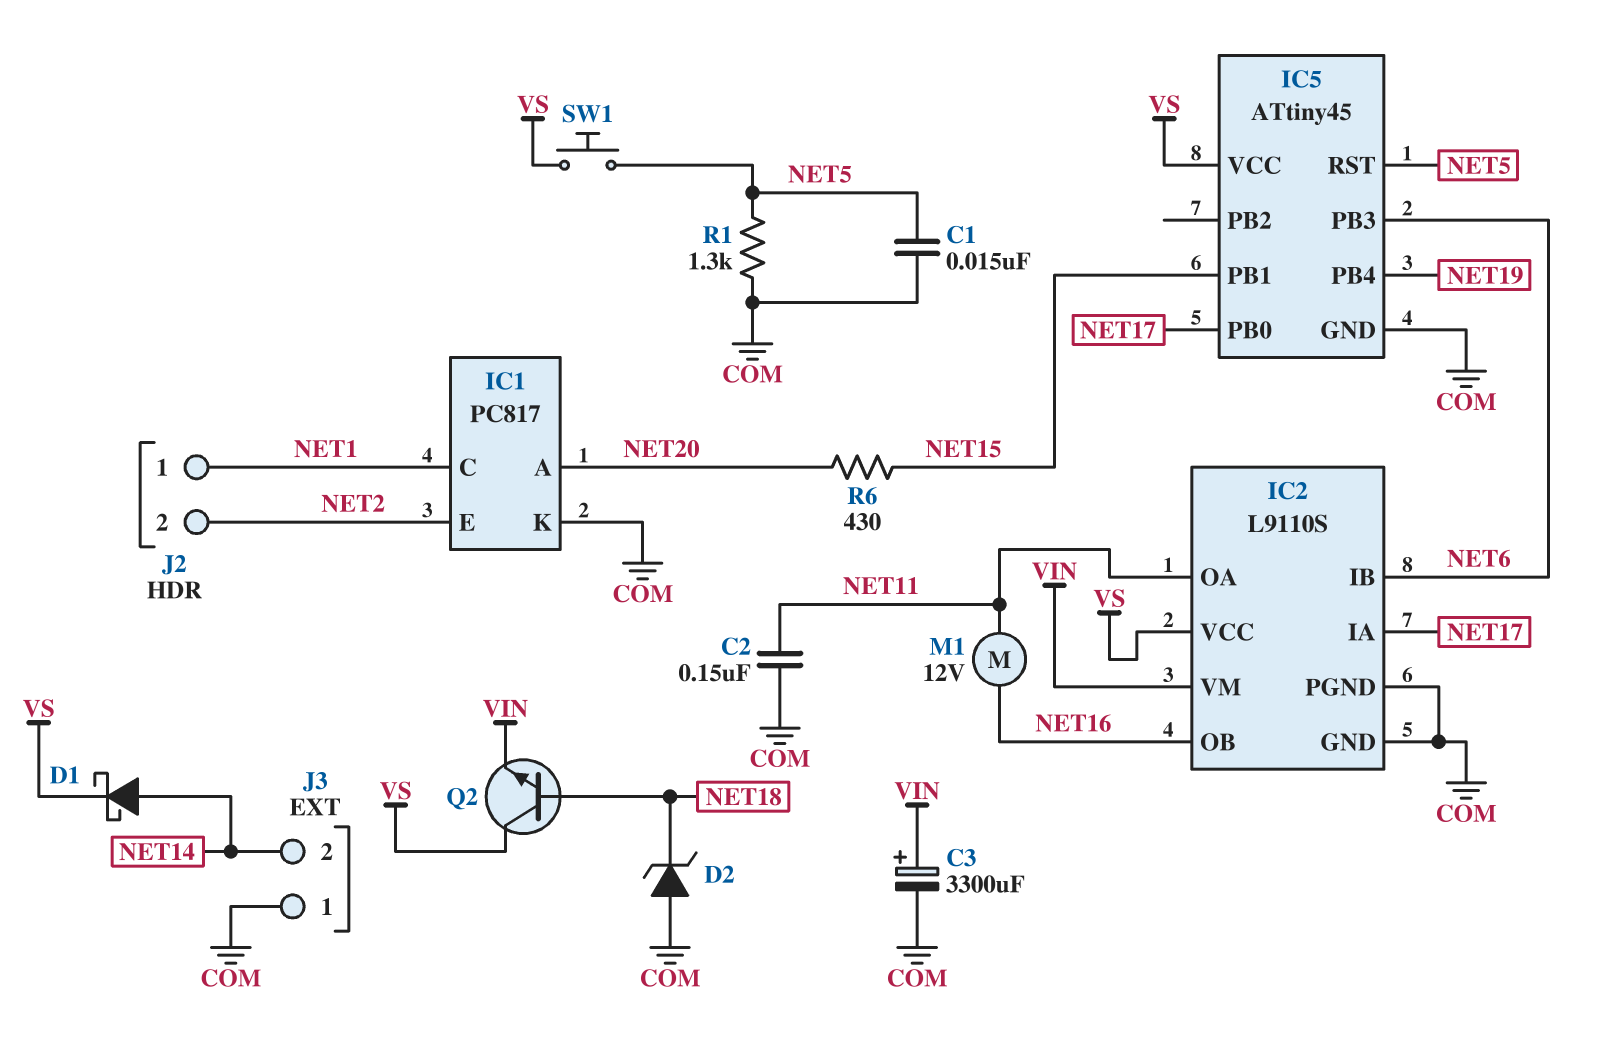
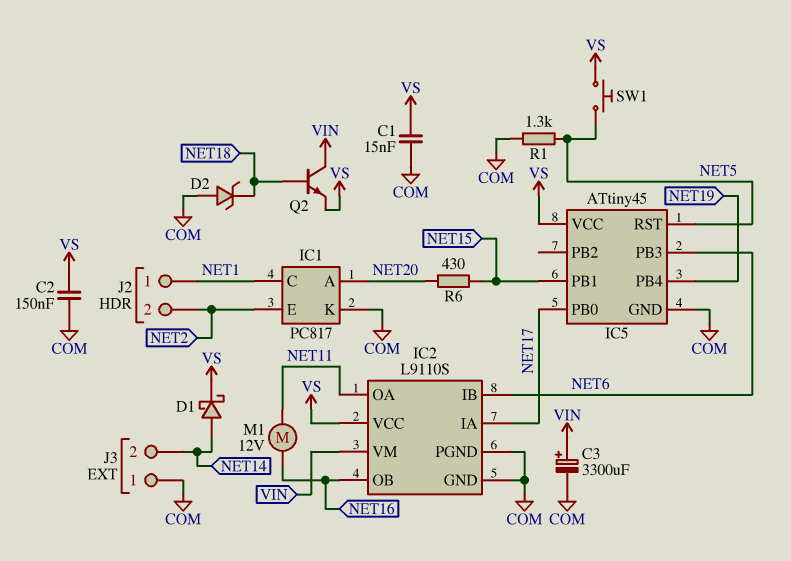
C1: 15nF (COM, NET5) -> 15nF (COM, VS)
C2: 150nF (COM, NET11) -> 150nF (COM, VS)
Q2: NPN (B NET18, C VS, E VIN) -> NPN (B NET18, C VIN, E VS)

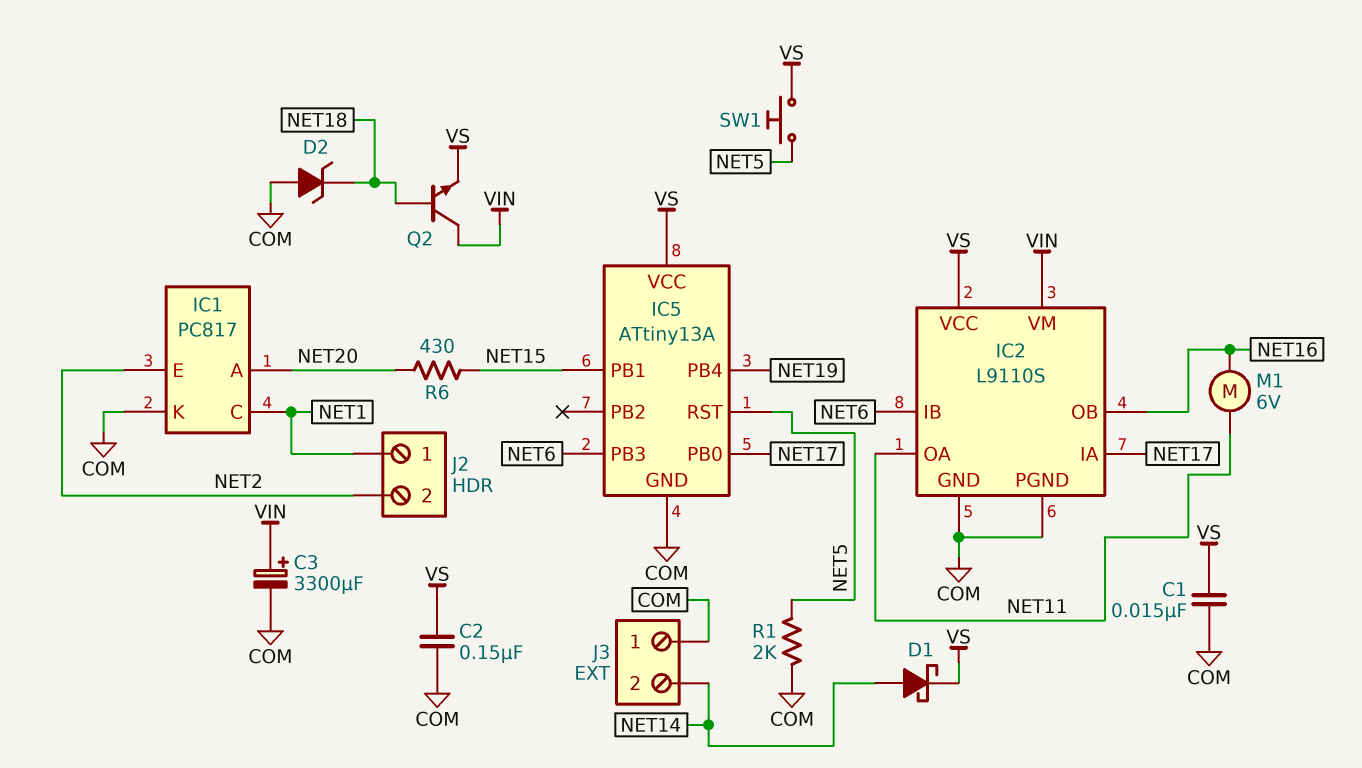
IC5: ATtiny45 -> ATtiny13A
M1: motor 12V (NET11, NET16) -> motor 6V (NET11, NET16)
R1: 1.3k (COM, NET5) -> 2k (COM, NET5)

